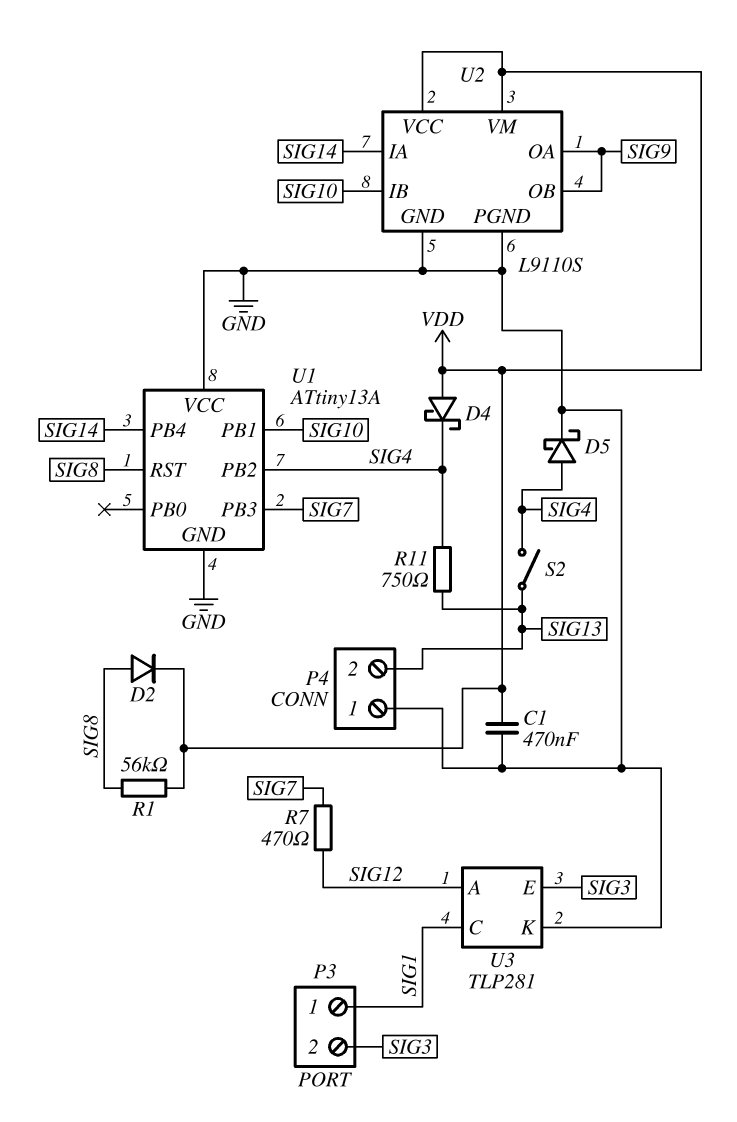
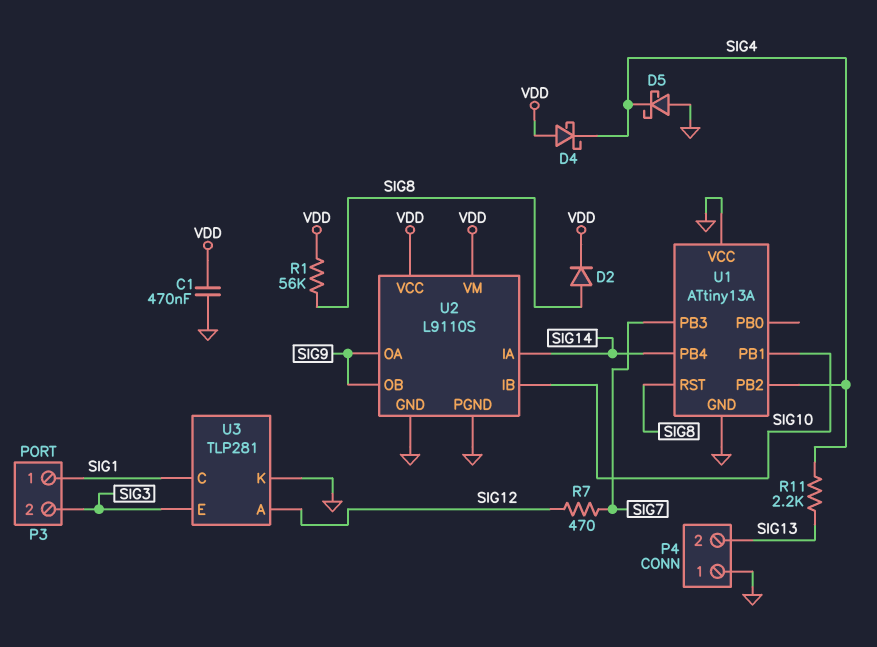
D5: schottky (A SIG4, K GND) -> schottky (A GND, K SIG4)
R11: 750 (SIG4, SIG13) -> 2.2k (SIG4, SIG13)
S2: switch (SIG4, SIG13) -> none

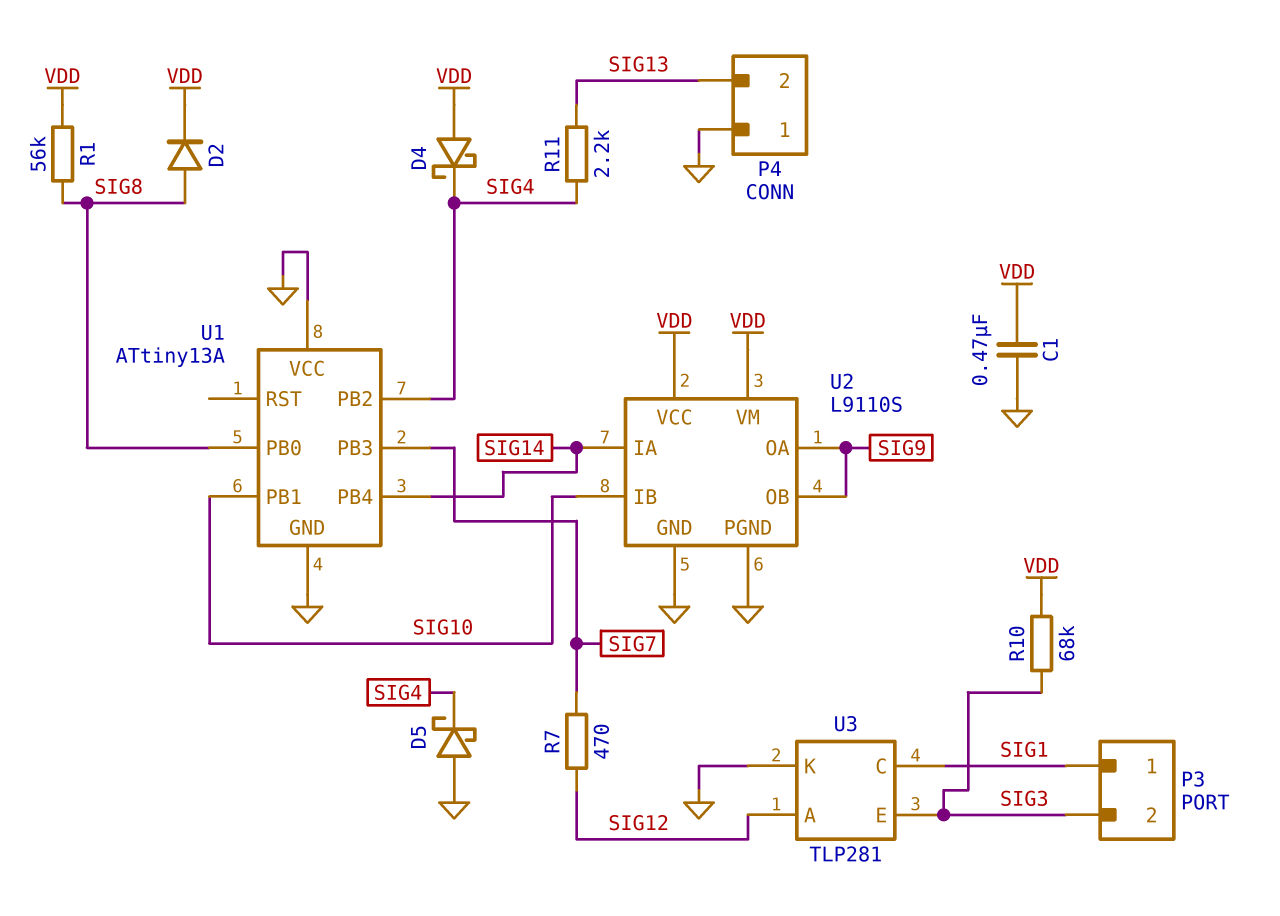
R10: none -> 68k (SIG3, VDD)
U1 pin PB0: none -> SIG8
U1 pin RST: SIG8 -> none

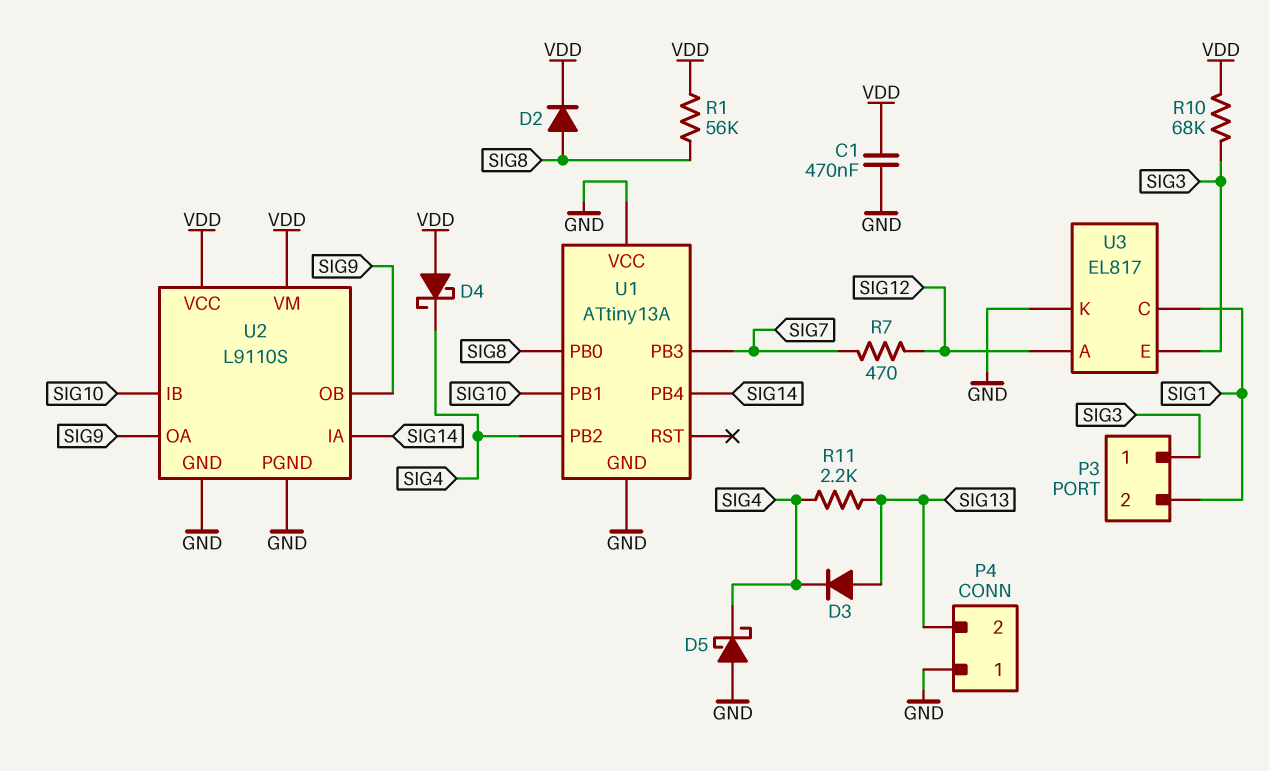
D3: none -> diode (A SIG13, K SIG4)
P3 pin 1: SIG1 -> SIG3
P3 pin 2: SIG3 -> SIG1
U3: TLP281 -> EL817

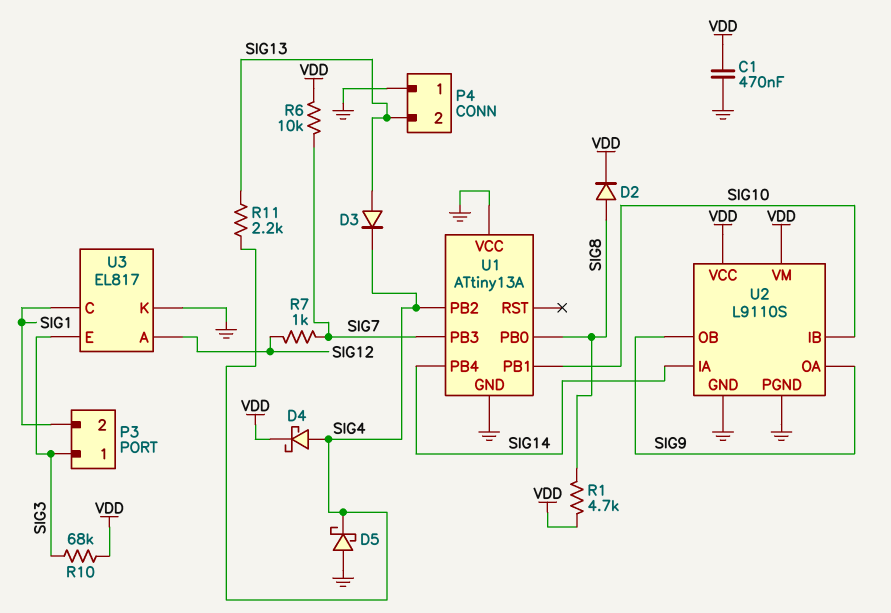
D4: schottky (A VDD, K SIG4) -> schottky (A SIG4, K VDD)
R1: 56k (SIG8, VDD) -> 4.7k (SIG8, VDD)
R6: none -> 10k (SIG7, VDD)
R7: 470 (SIG7, SIG12) -> 1k (SIG7, SIG12)

